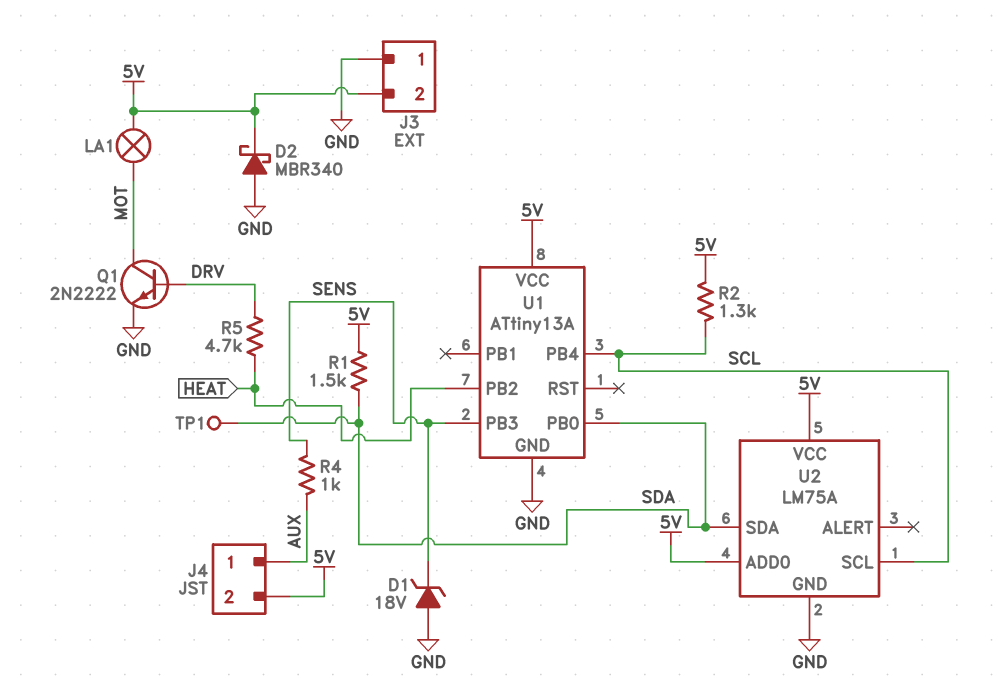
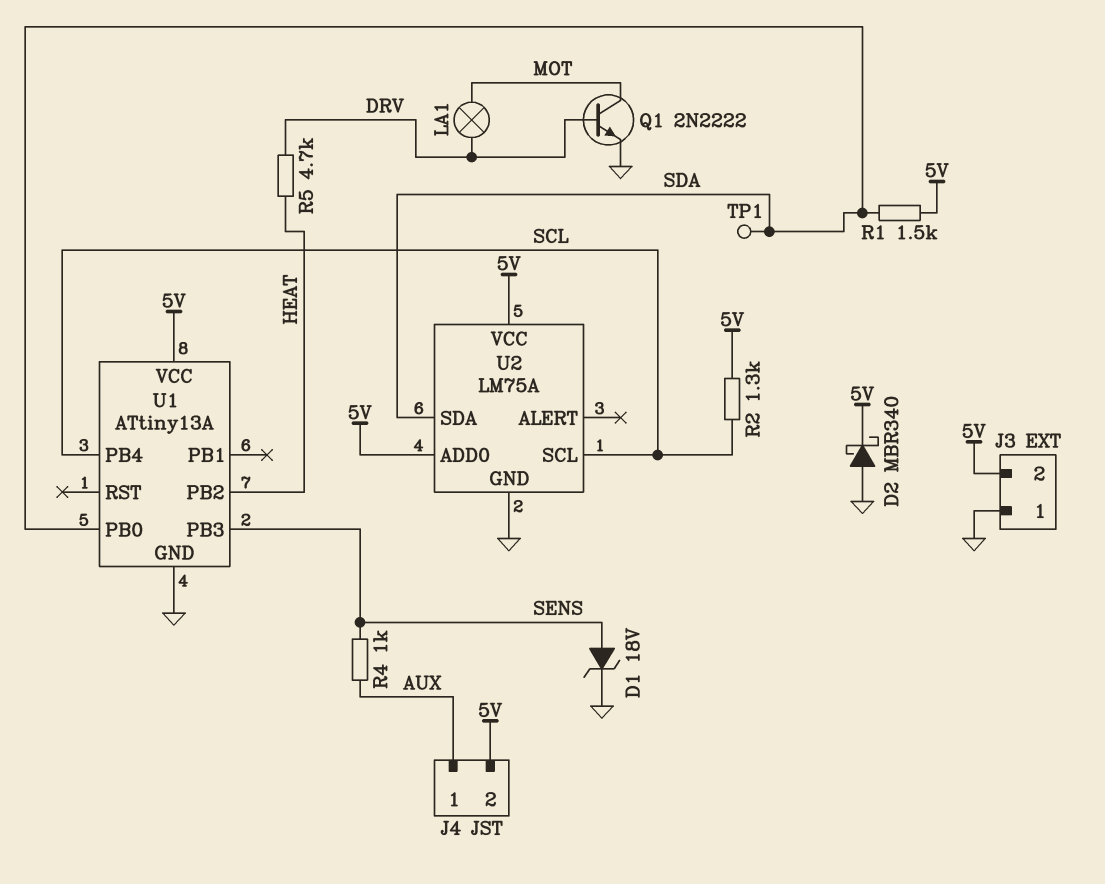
D1: zener 18V (A GND, K SENS) -> zener 18V (A SENS, K GND)
LA1: lamp (5V, MOT) -> lamp (DRV, MOT)

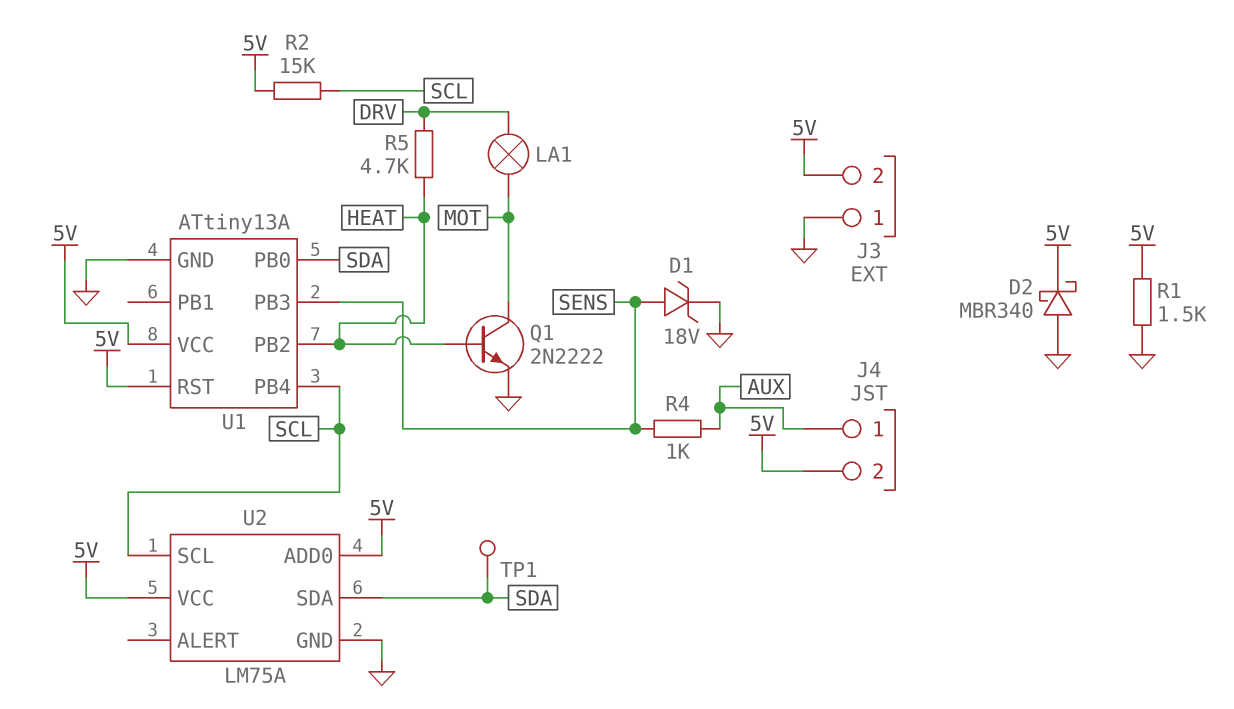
Q1: NPN 2N2222 (B DRV, C MOT, E GND) -> NPN 2N2222 (B HEAT, C MOT, E GND)
R1: 1.5k (5V, SDA) -> 1.5k (5V, GND)
R2: 1.3k (5V, SCL) -> 15k (5V, SCL)
U1 pin RST: none -> 5V

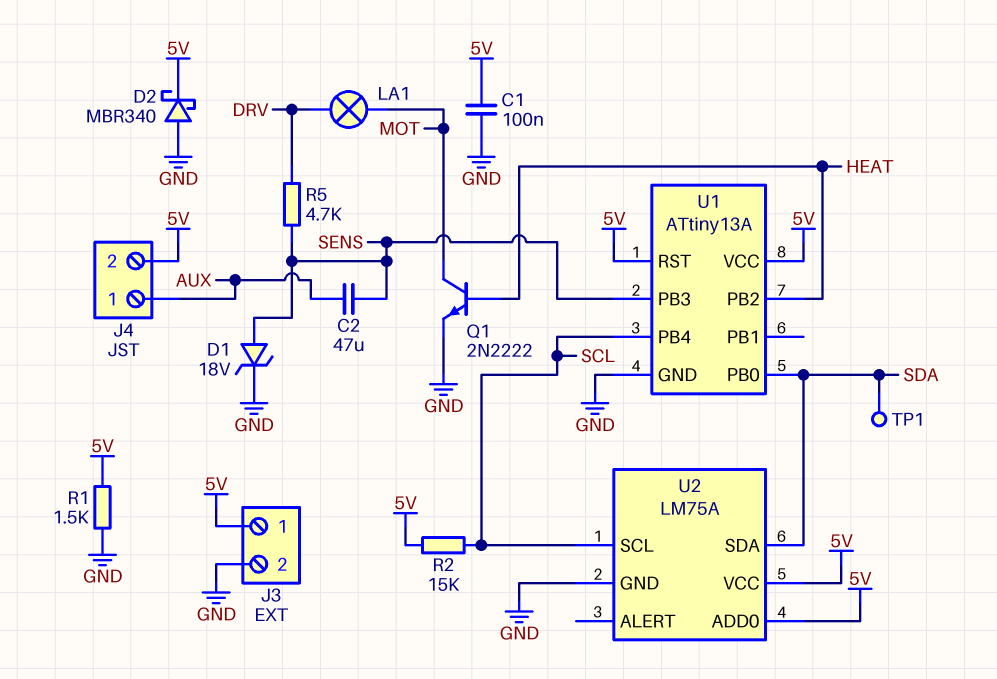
C1: none -> 100nF (5V, GND)
C2: none -> 47uF (AUX, SENS)
J3 pin 1: GND -> 5V
J3 pin 2: 5V -> GND
R4: 1k (AUX, SENS) -> none
R5: 4.7k (DRV, HEAT) -> 4.7k (DRV, SENS)

